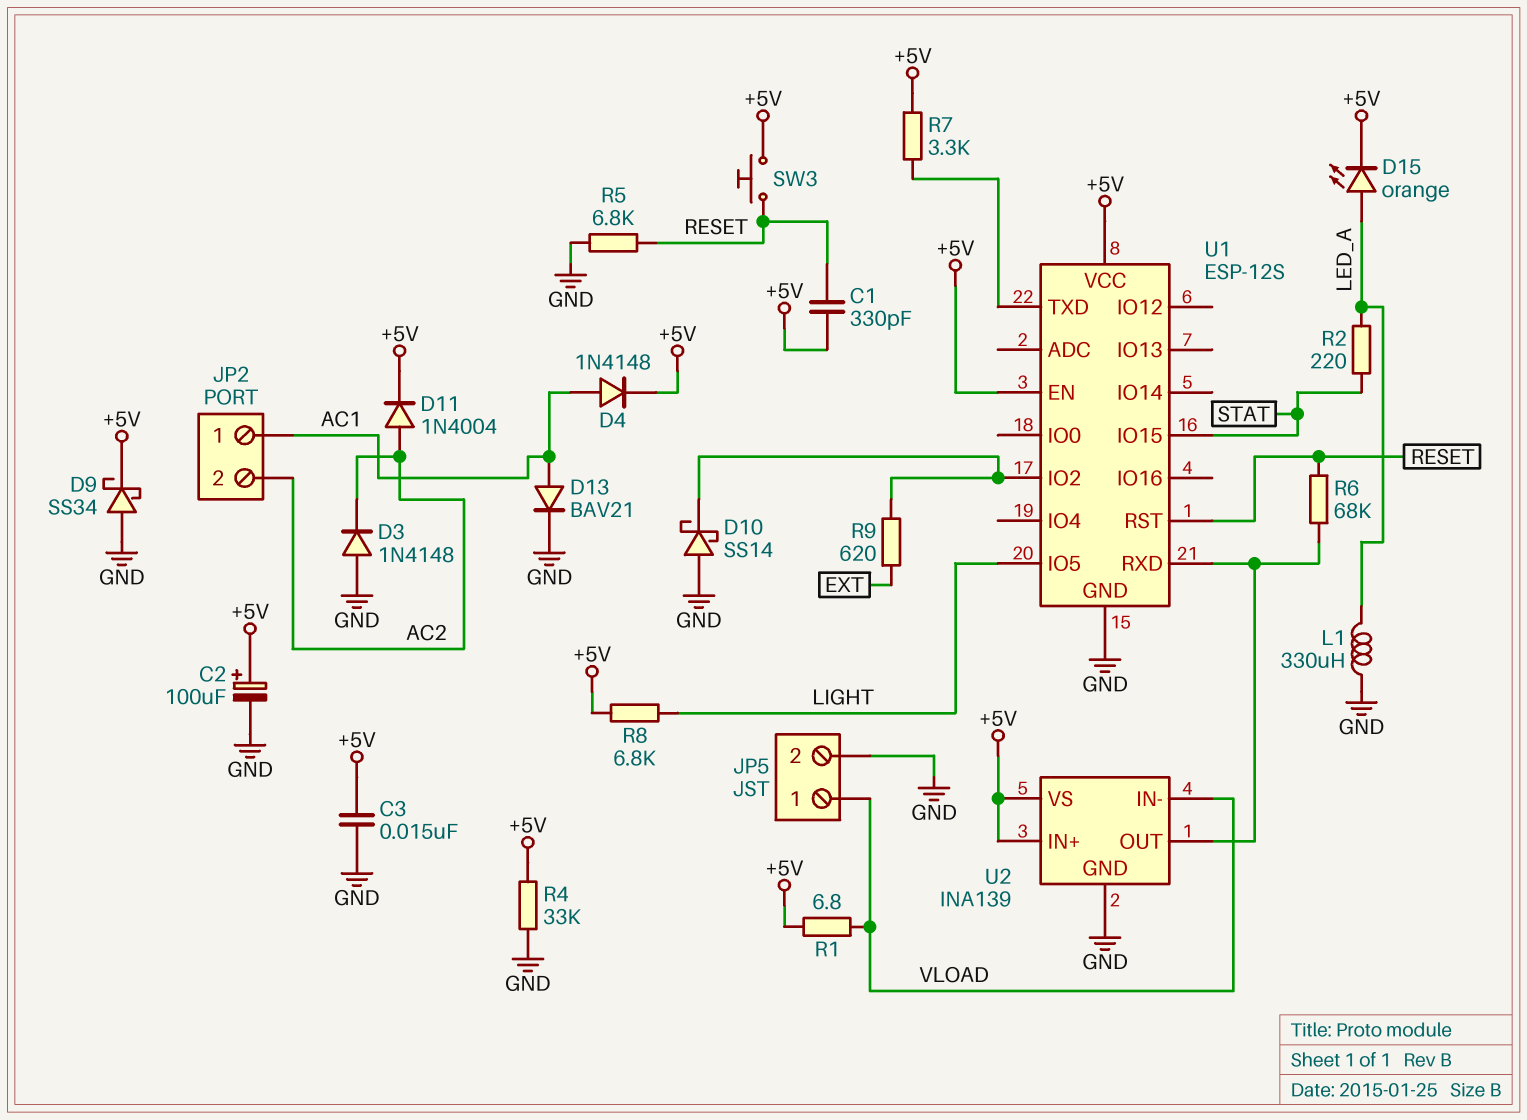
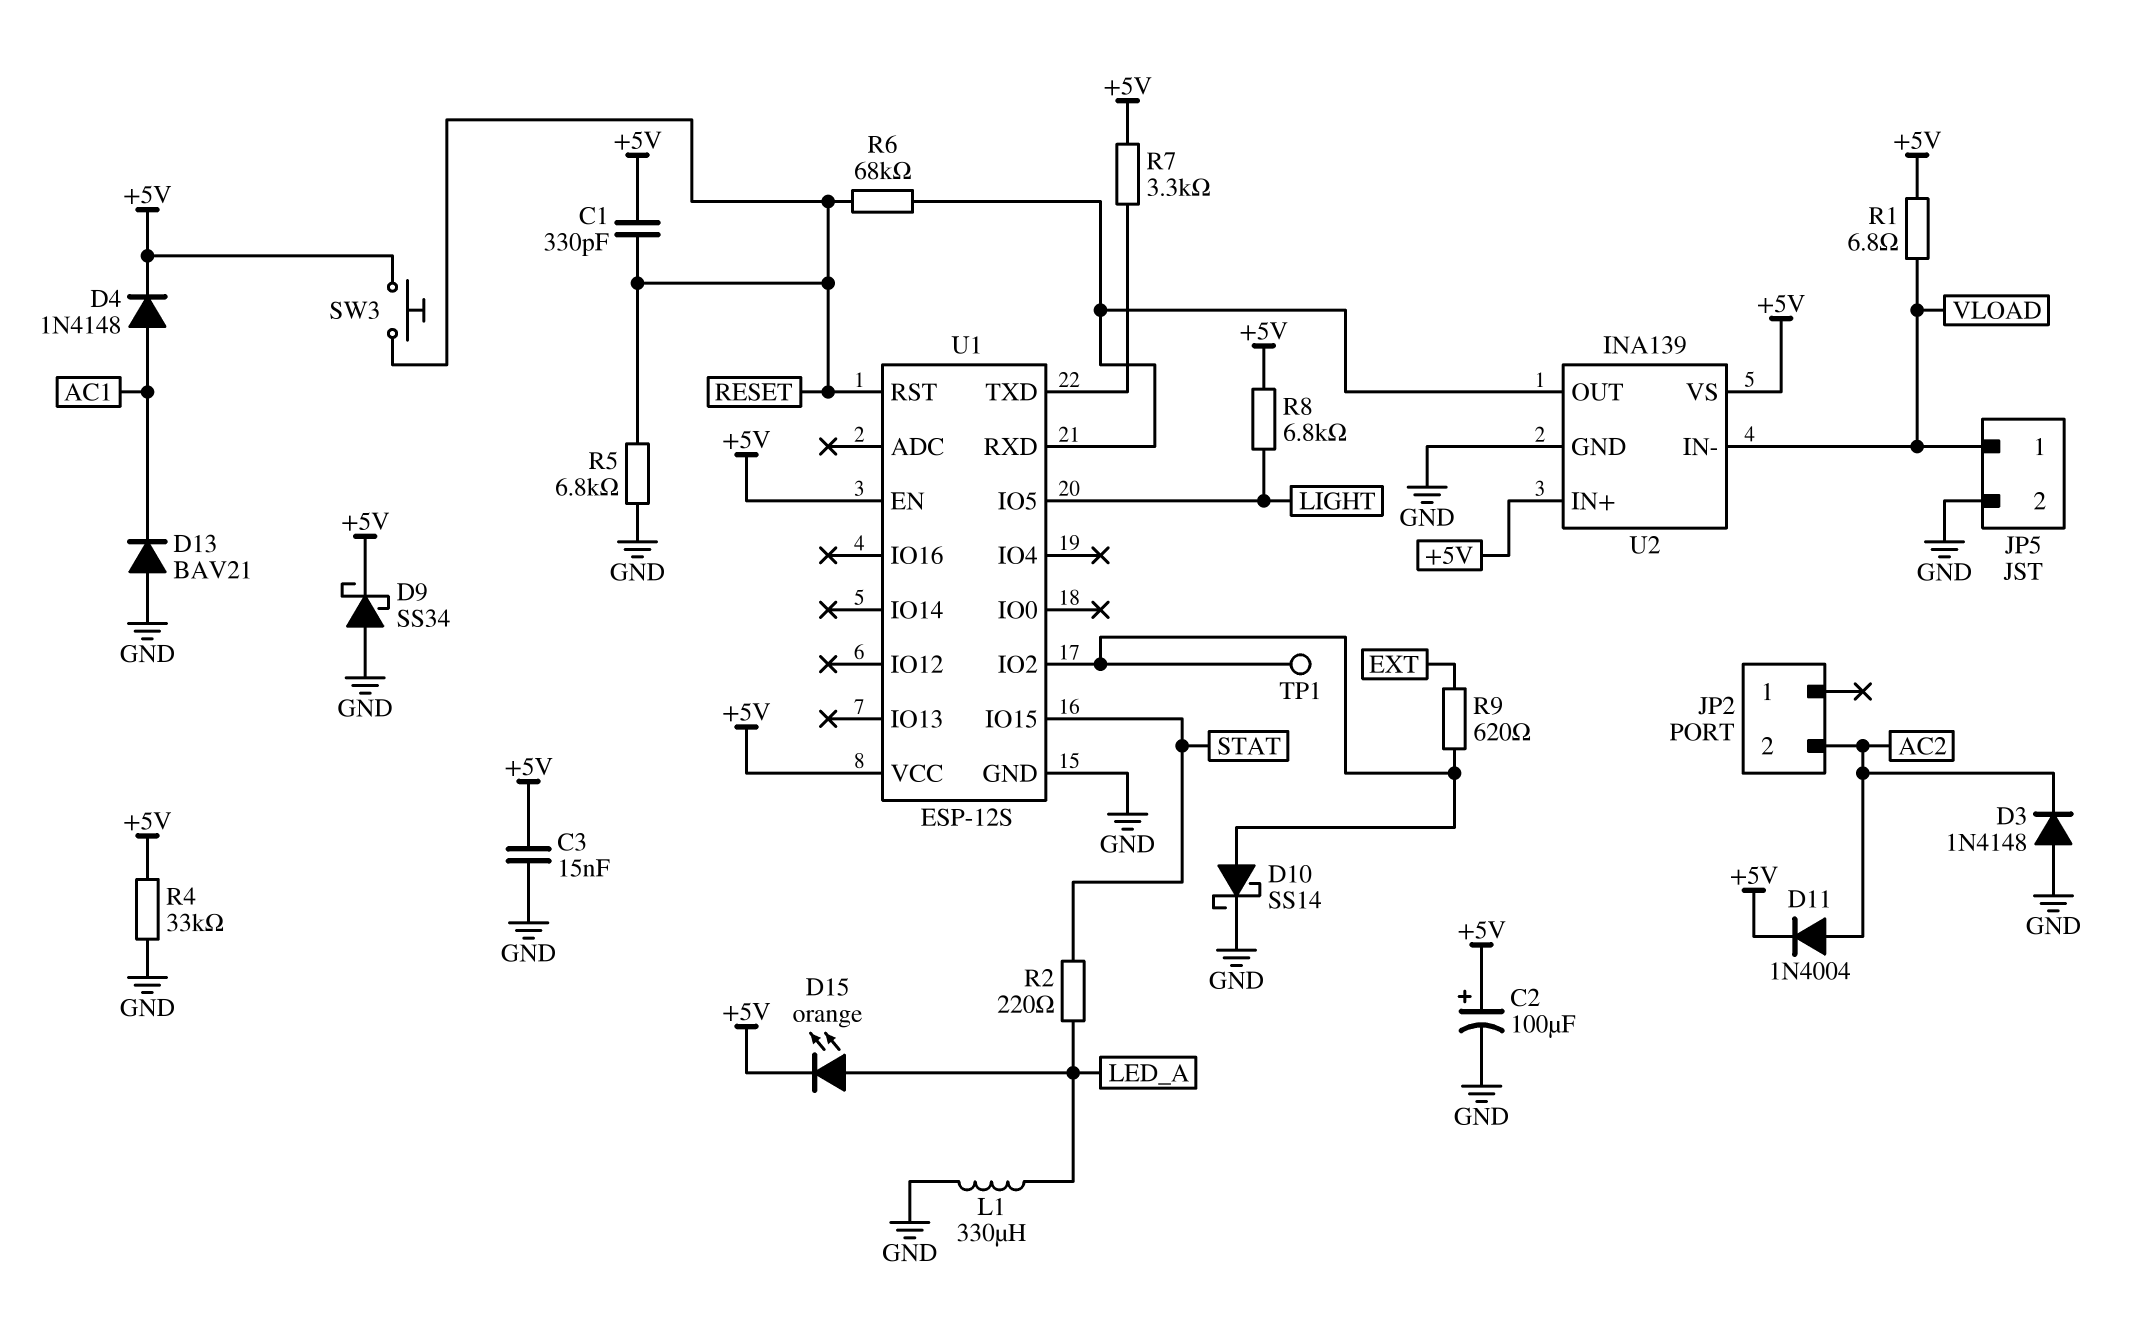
D10: schottky SS14 (A GND, K U1/IO2) -> schottky SS14 (A U1/IO2, K GND)
D13: diode BAV21 (A AC1, K GND) -> diode BAV21 (A GND, K AC1)
JP2 pin 1: AC1 -> none
TP1: none -> test point (U1/IO2)

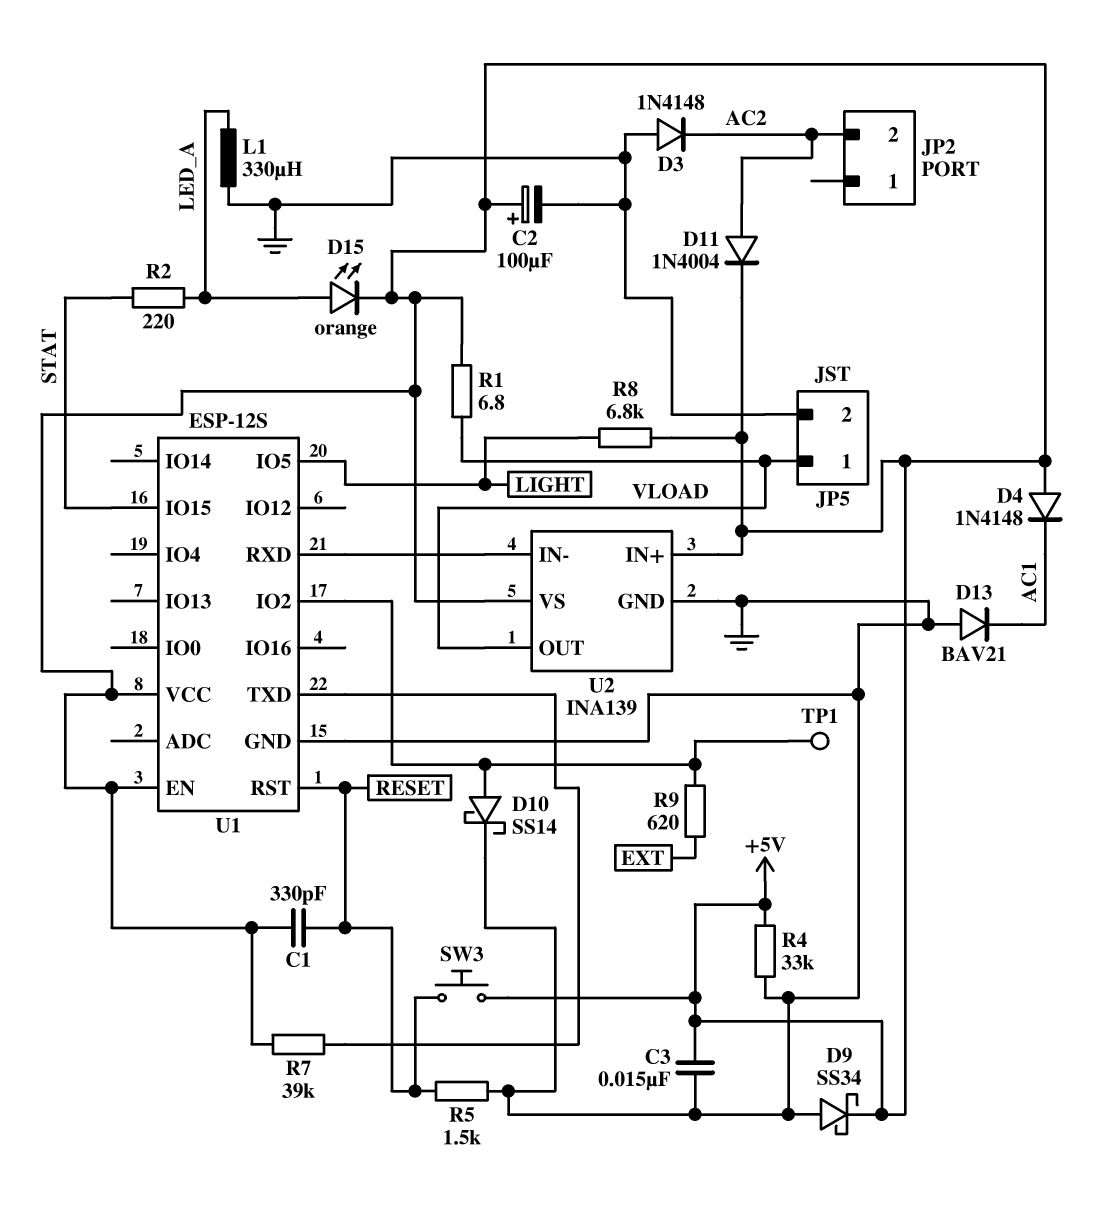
D4: diode 1N4148 (A AC1, K +5V) -> diode 1N4148 (A +5V, K AC1)
R5: 6.8k (GND, RESET) -> 1.5k (GND, RESET)
R6: 68k (RESET, U1/RXD) -> none
R7: 3.3k (+5V, U1/TXD) -> 39k (+5V, U1/TXD)
U2 pin IN-: VLOAD -> U1/RXD
U2 pin OUT: U1/RXD -> VLOAD

